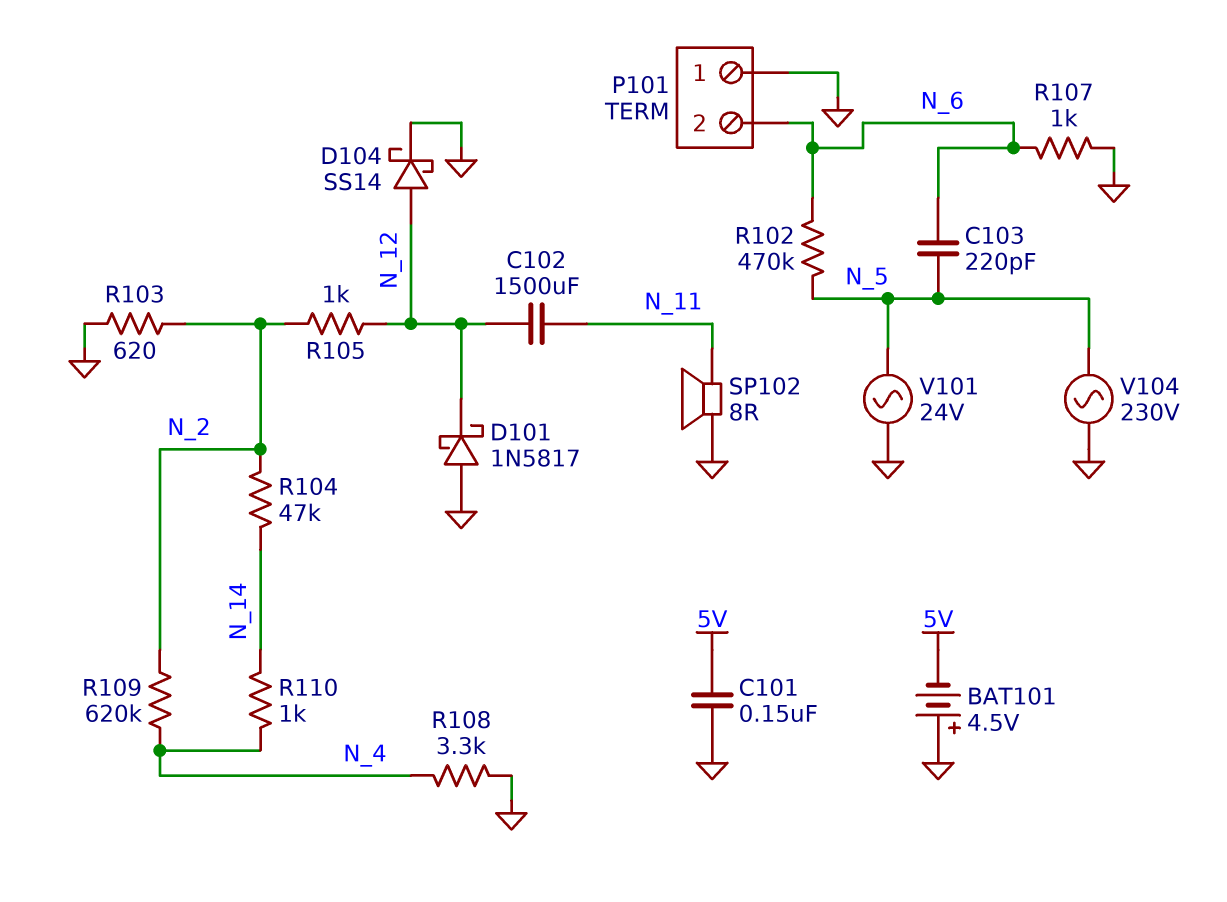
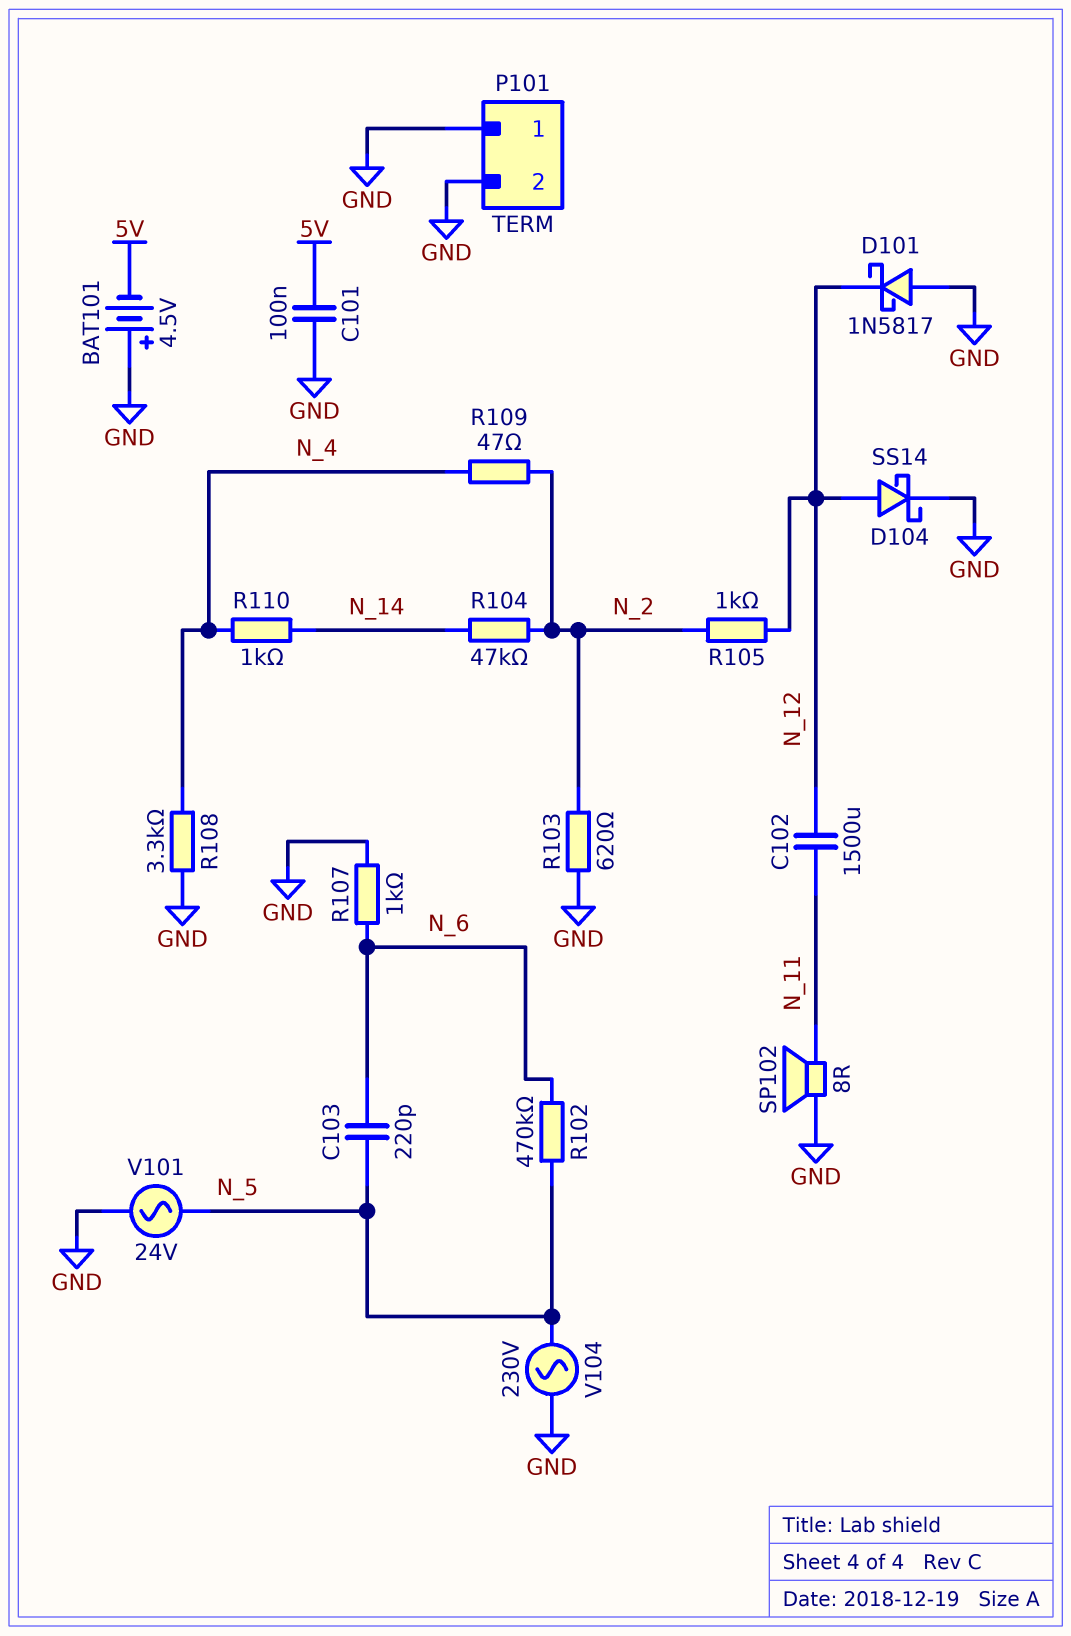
C101: 150nF (5V, GND) -> 100nF (5V, GND)
P101 pin 2: N_6 -> GND
R109: 620k (N_2, N_4) -> 47 (N_2, N_4)

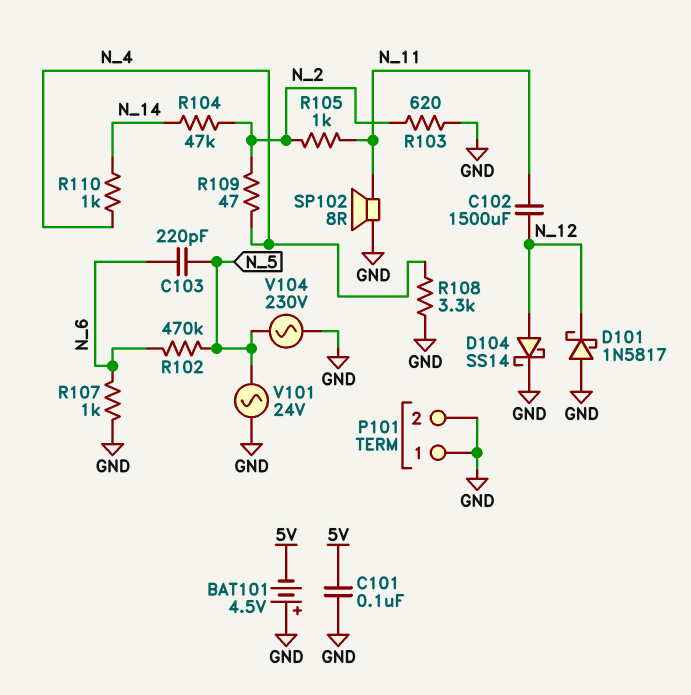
R105: 1k (N_2, N_12) -> 1k (N_2, N_11)

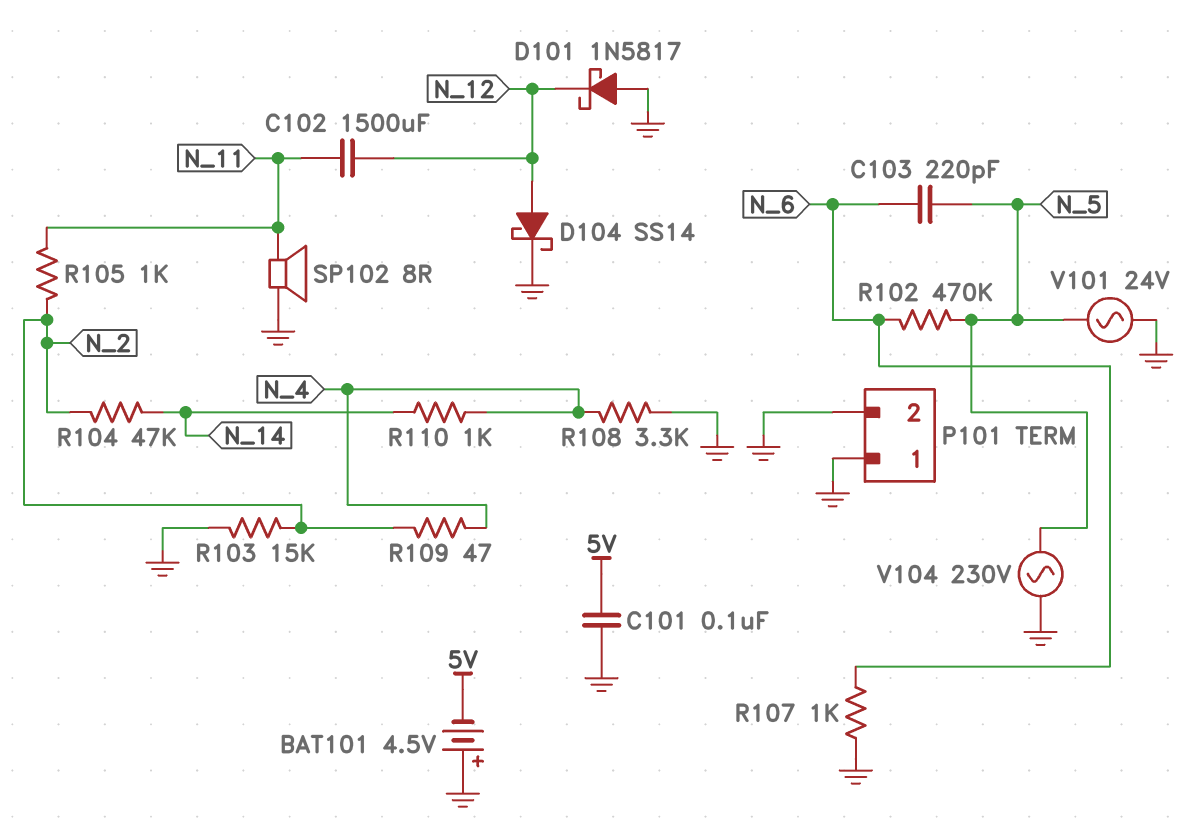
R103: 620 (GND, N_2) -> 15k (GND, N_2)

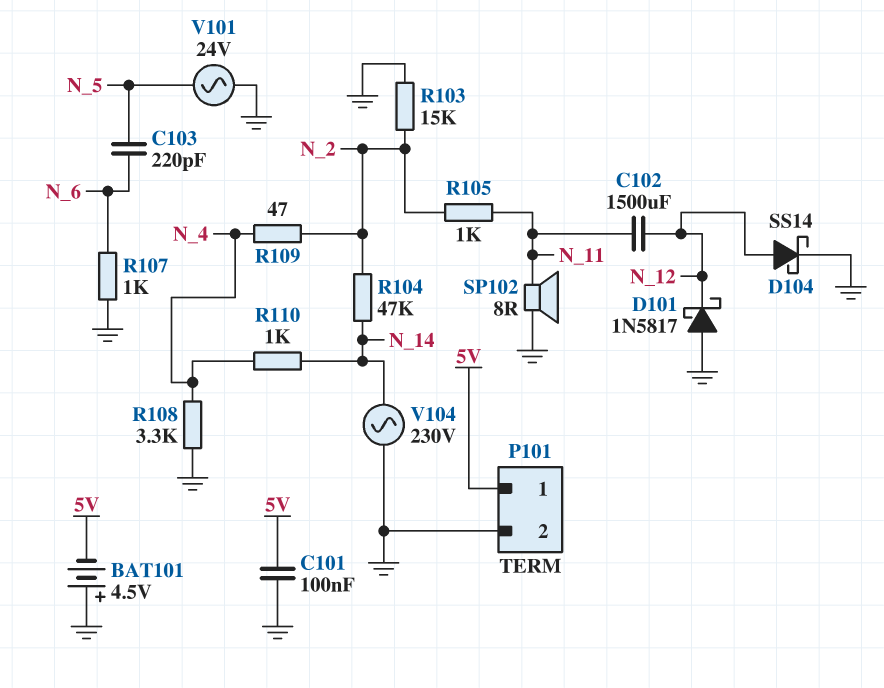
P101 pin 1: GND -> 5V
R102: 470k (N_5, N_6) -> none
V104: AC 230V (GND, N_5) -> AC 230V (GND, N_14)

